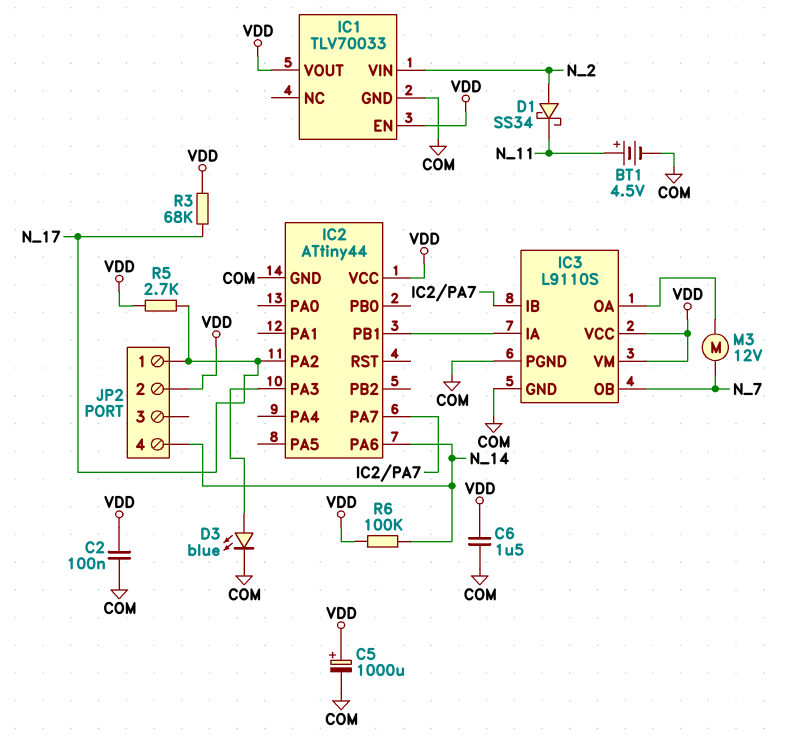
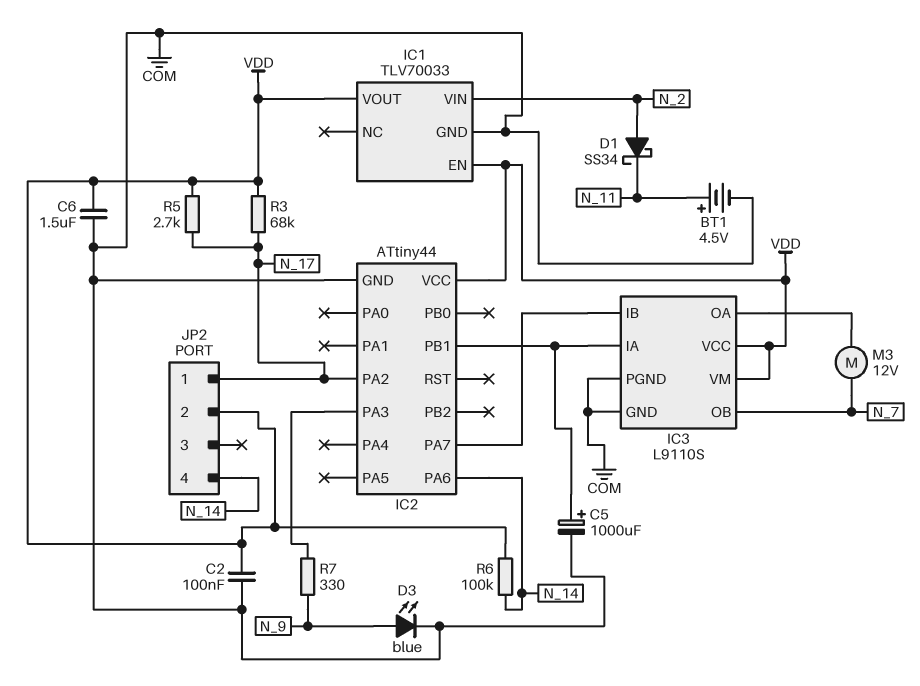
C5: 1000uF (plus VDD, minus COM) -> 1000uF (plus IC2/PB1, minus COM)
D3: LED blue (A IC2/PA3, K COM) -> LED blue (A N_9, K COM)
R7: none -> 330 (IC2/PA3, N_9)

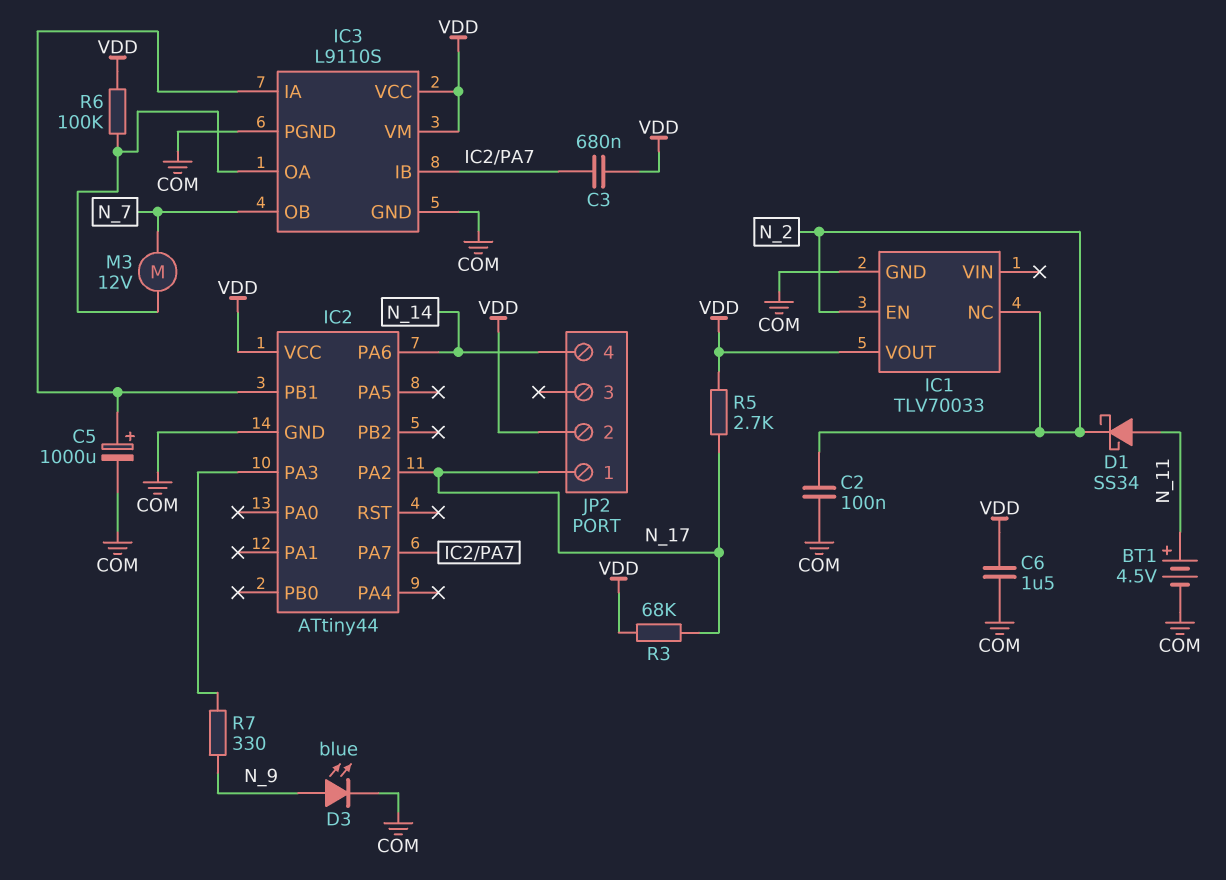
C2: 100nF (COM, VDD) -> 100nF (COM, N_2)
C3: none -> 680nF (IC2/PA7, VDD)
D1: schottky SS34 (A N_2, K N_11) -> schottky SS34 (A N_11, K N_2)
IC1 pin EN: VDD -> N_2
IC1 pin NC: none -> N_2
IC1 pin VIN: N_2 -> none
R6: 100k (N_14, VDD) -> 100k (IC3/OA, VDD)

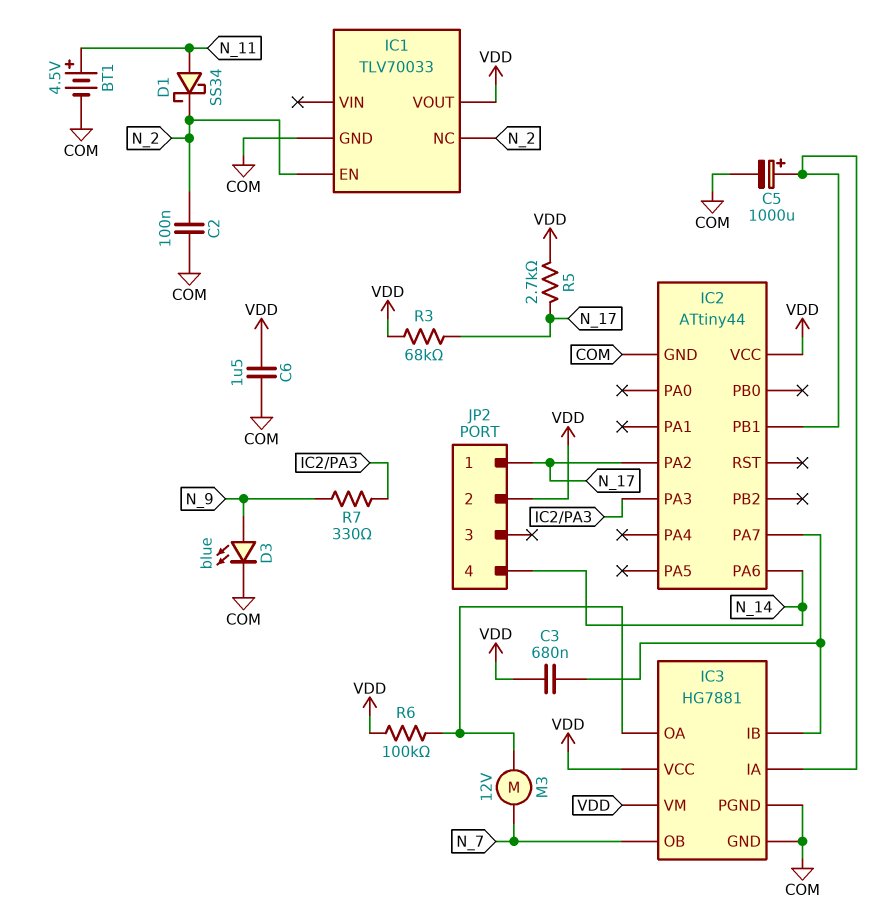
IC3: L9110S -> HG7881

